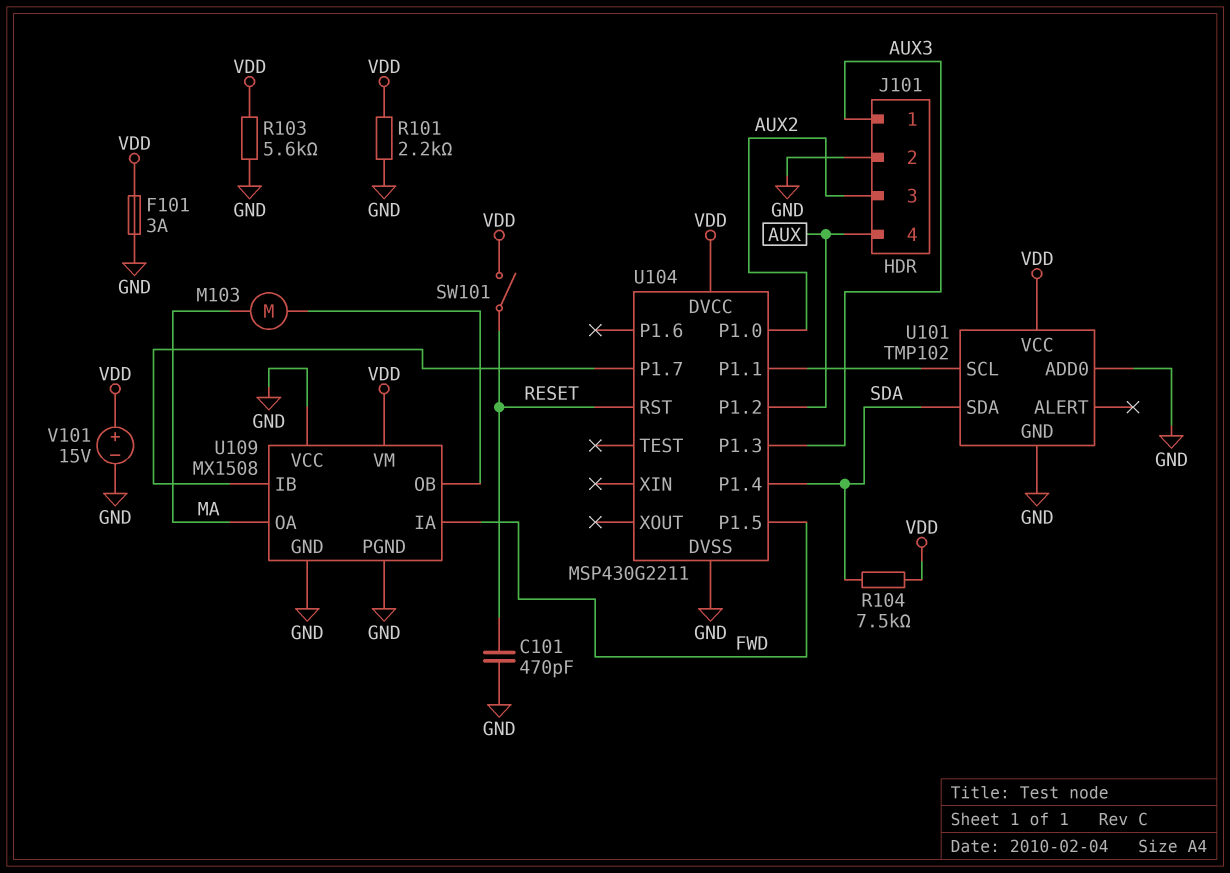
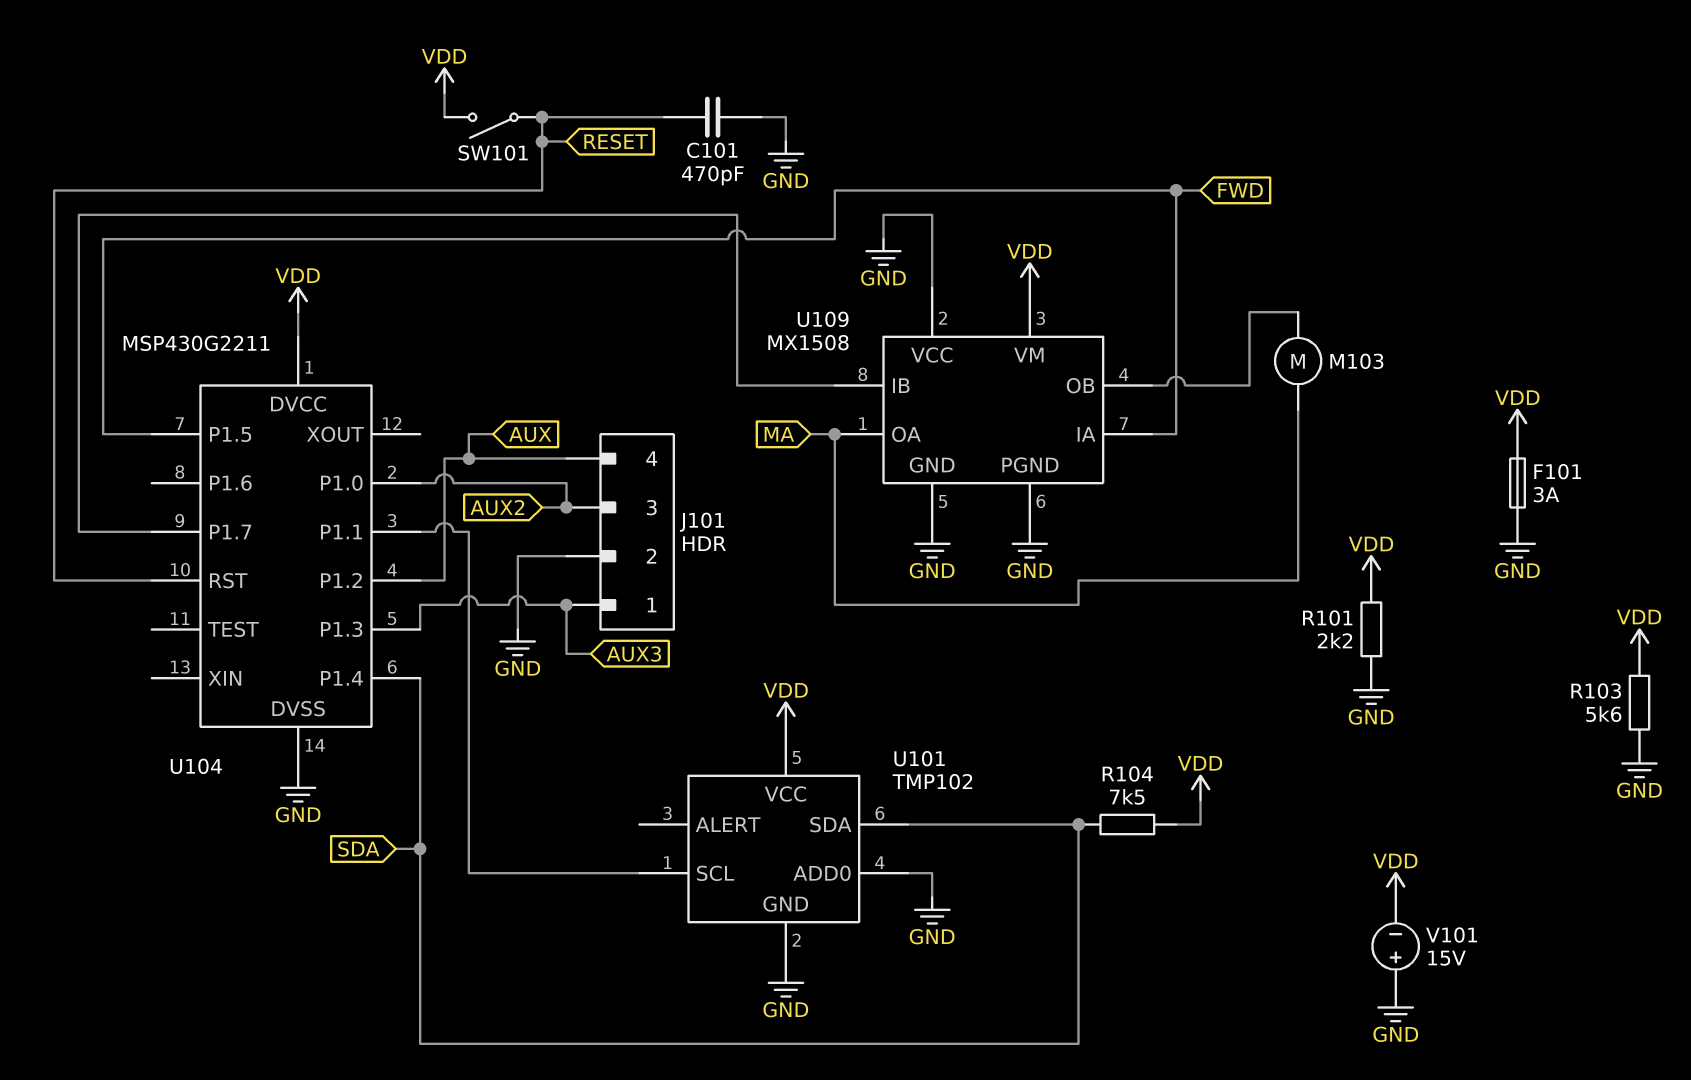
V101: 15V (plus VDD, minus GND) -> 15V (plus GND, minus VDD)

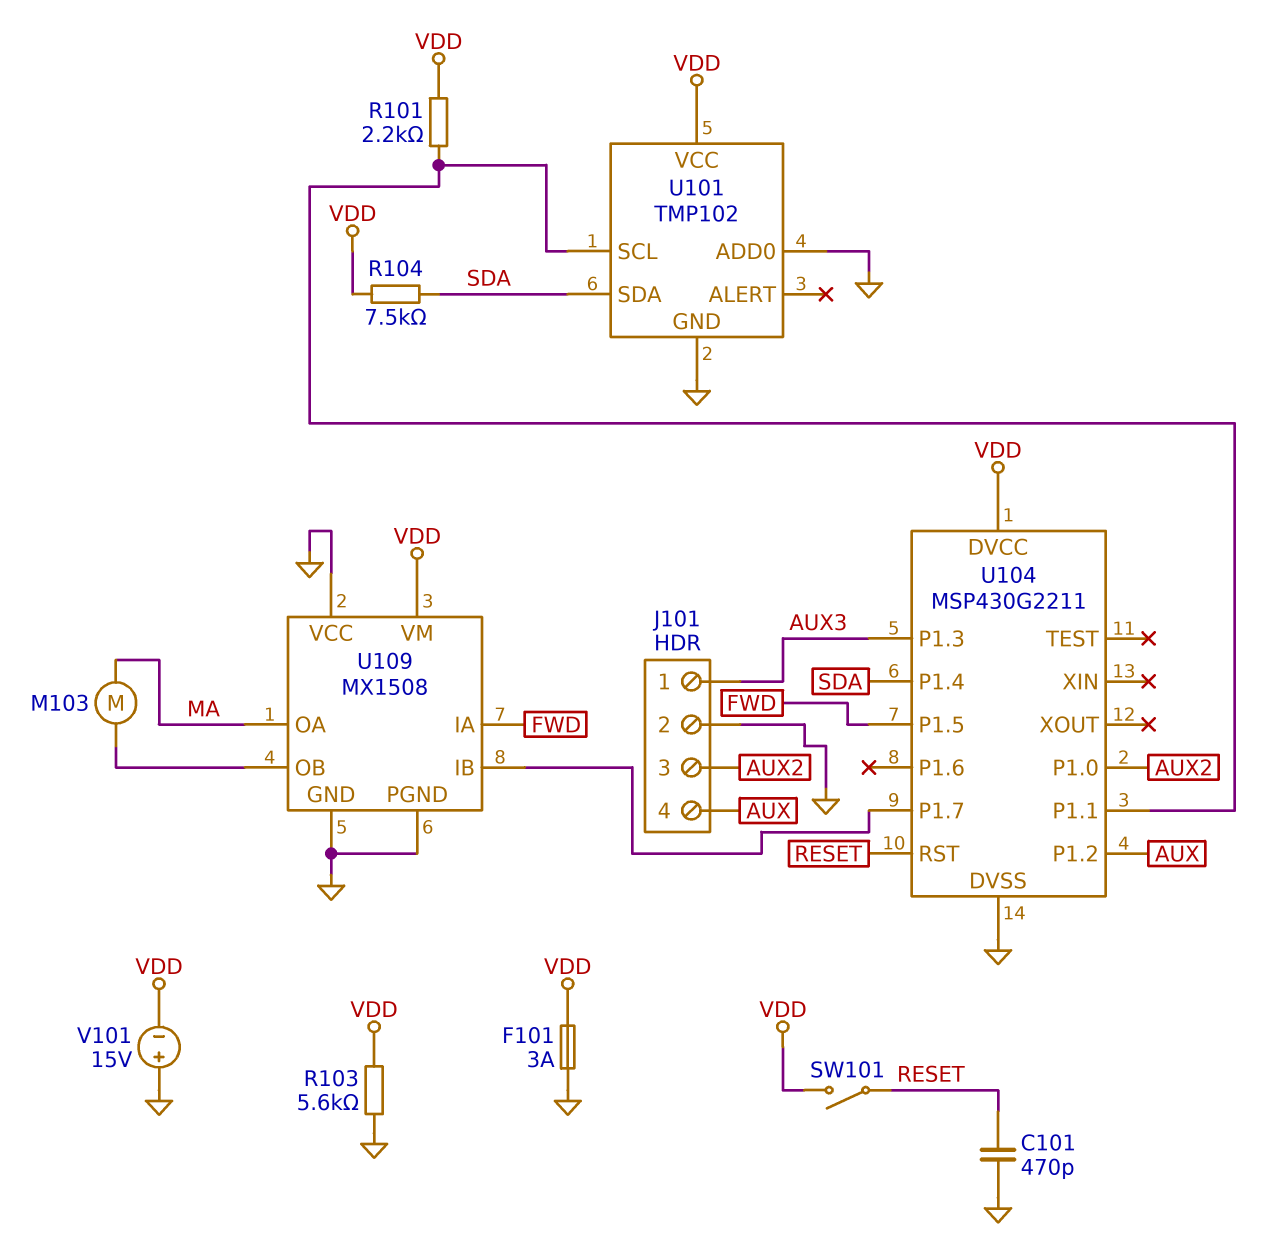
R101: 2.2k (GND, VDD) -> 2.2k (U101/SCL, VDD)

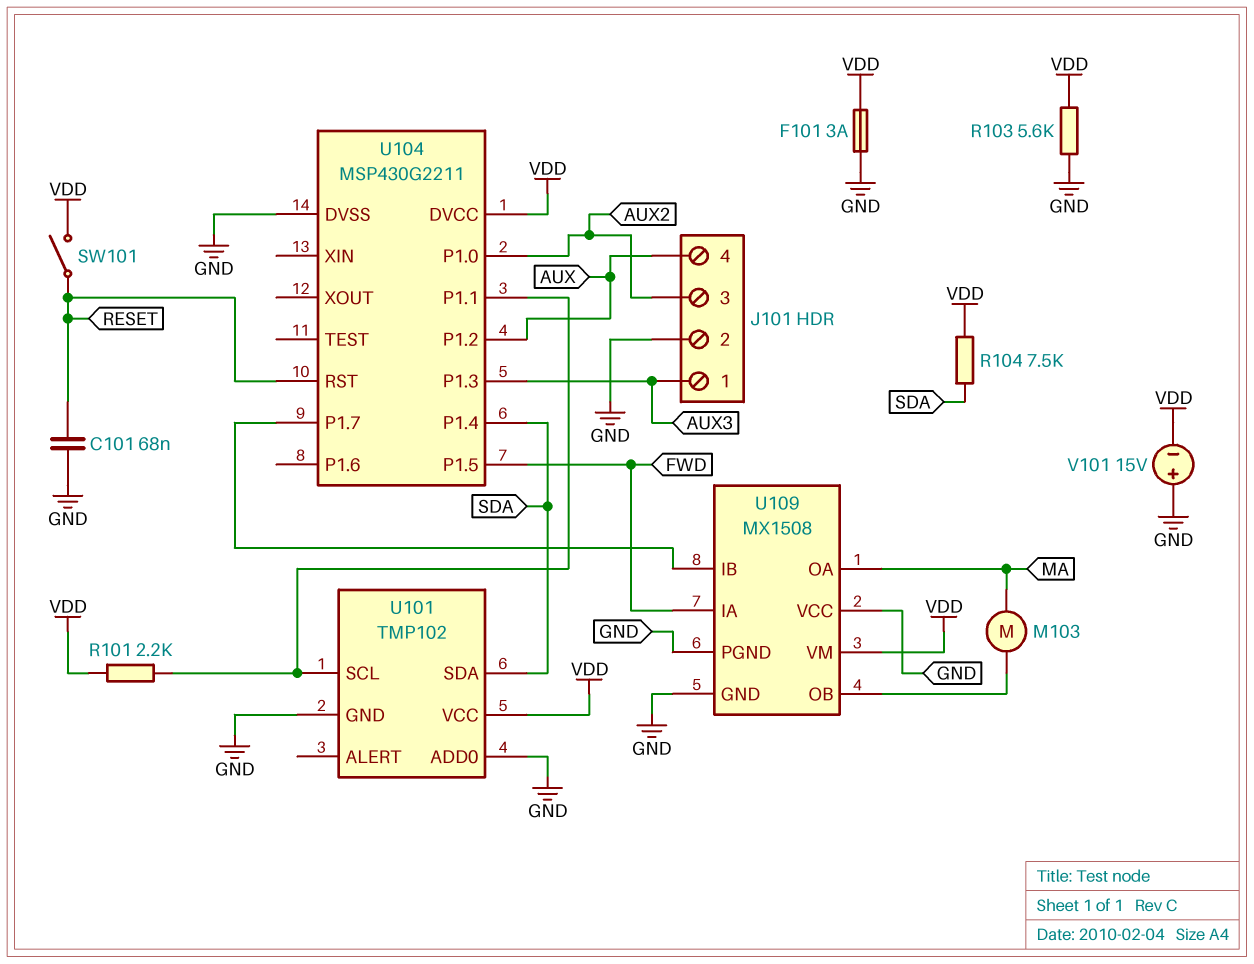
C101: 470pF (GND, RESET) -> 68nF (GND, RESET)

